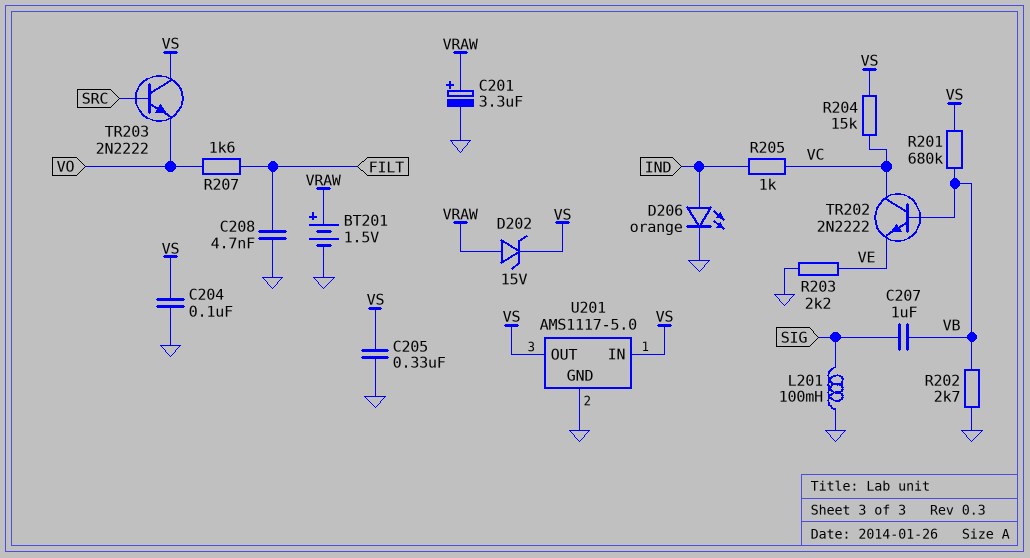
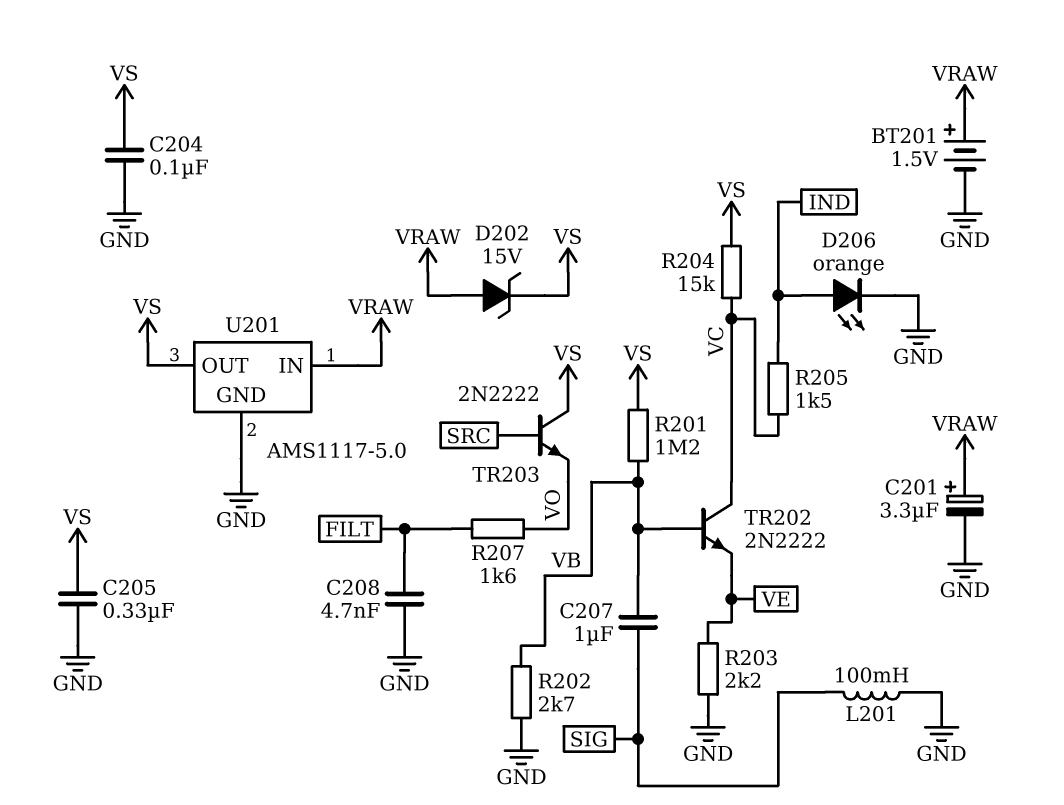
R201: 680k (VB, VS) -> 1.2M (VB, VS)
R205: 1k (IND, VC) -> 1.5k (IND, VC)
U201 pin IN: VS -> VRAW

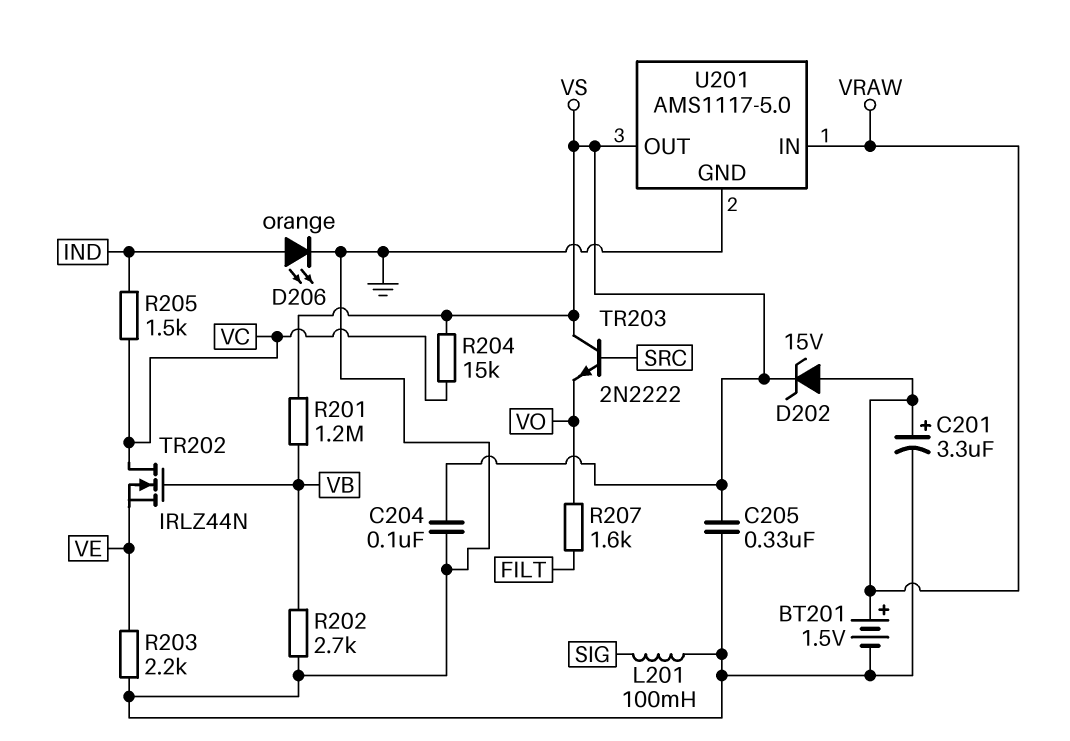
C207: 1uF (SIG, VB) -> none
C208: 4.7nF (FILT, GND) -> none
TR202: NPN 2N2222 (B VB, C VC, E VE) -> NMOS IRLZ44N (G VB, D VC, S VE)

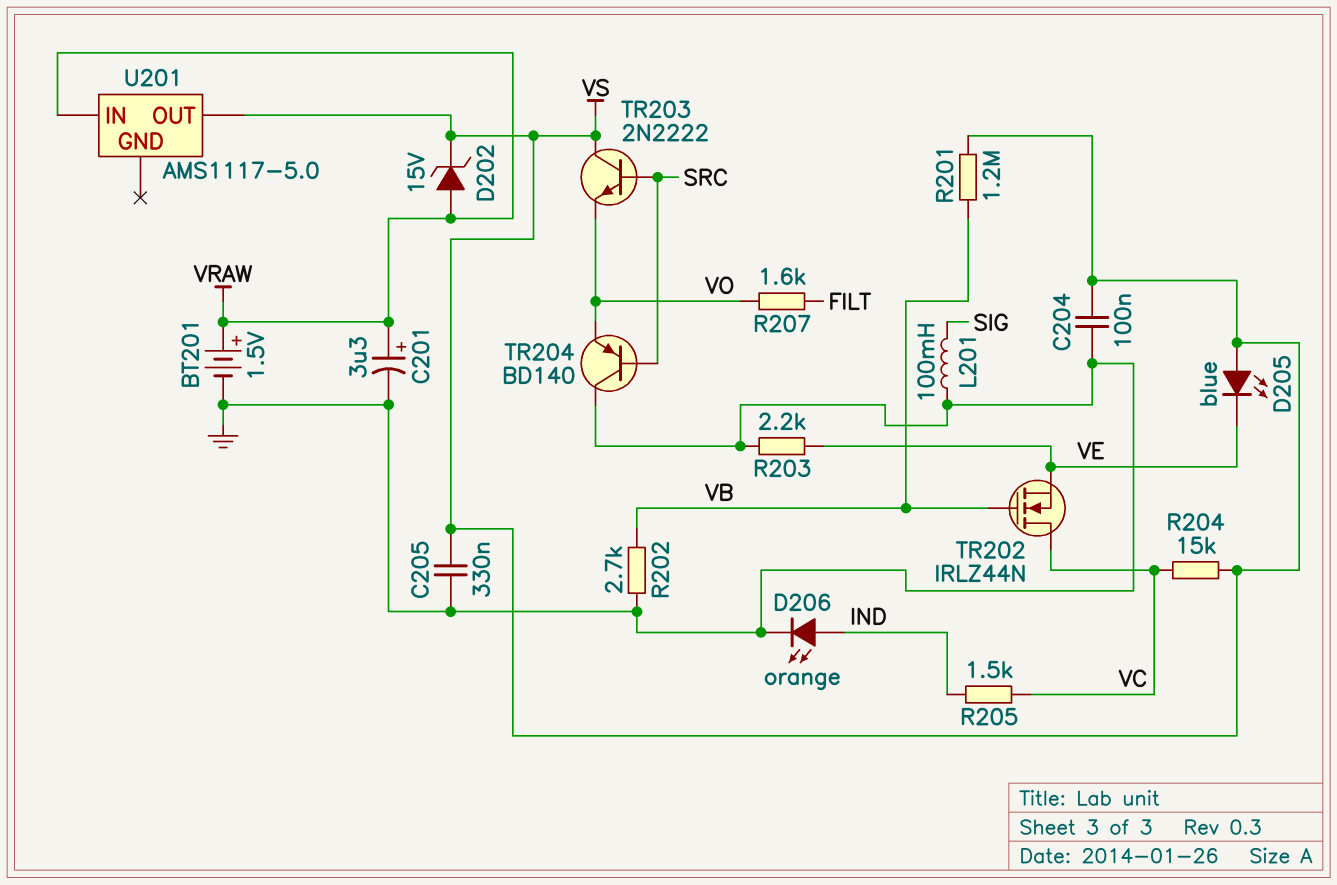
D205: none -> LED blue (A VS, K VE)
TR204: none -> PNP BD140 (B SRC, C GND, E VO)
U201 pin GND: GND -> none

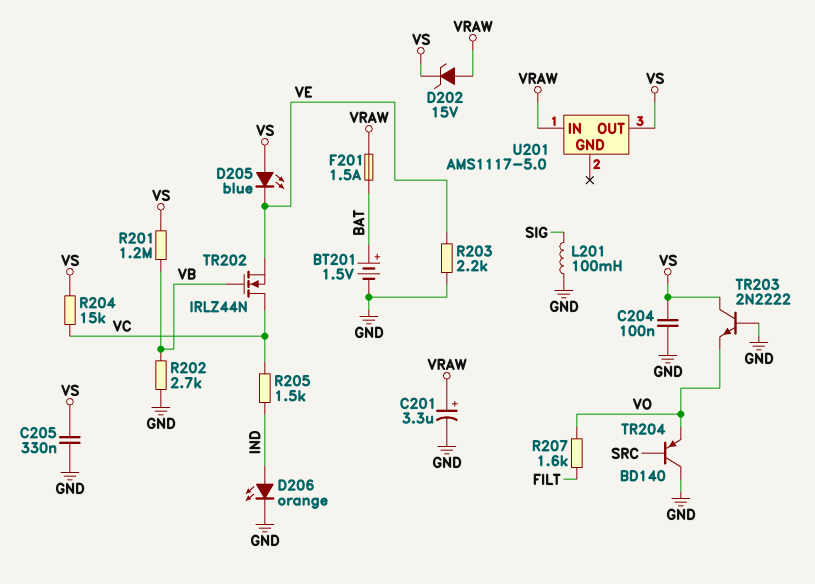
BT201: 1.5V (plus VRAW, minus GND) -> 1.5V (plus BAT, minus GND)
F201: none -> 1.5A (BAT, VRAW)
TR203: NPN 2N2222 (B SRC, C VS, E VO) -> NPN 2N2222 (B GND, C VS, E VO)

